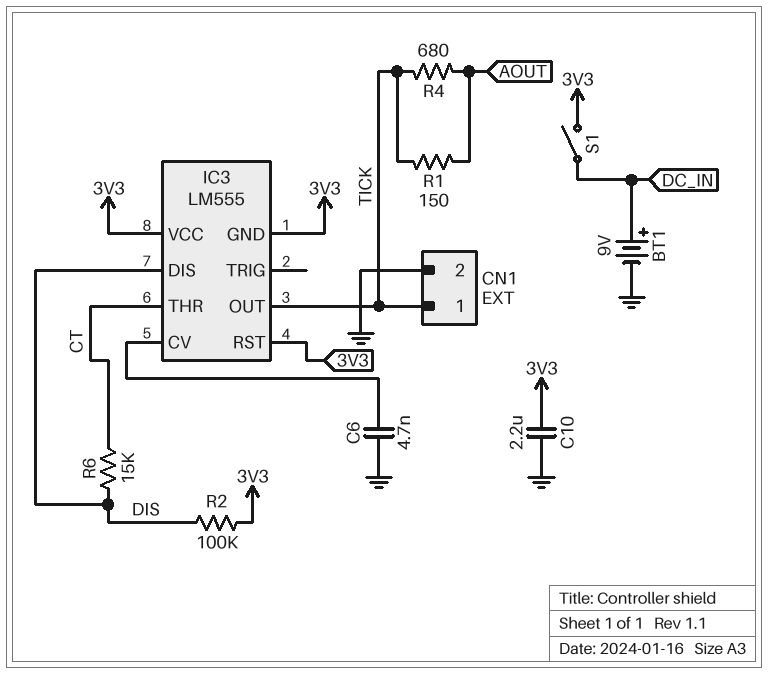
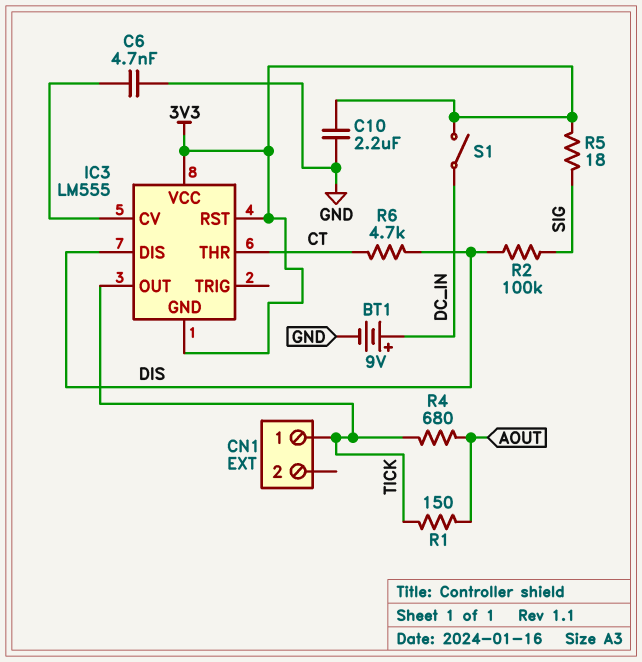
CN1 pin 2: GND -> none
R2: 100k (3V3, DIS) -> 100k (DIS, SIG)
R5: none -> 18 (3V3, SIG)
R6: 15k (CT, DIS) -> 4.7k (CT, DIS)

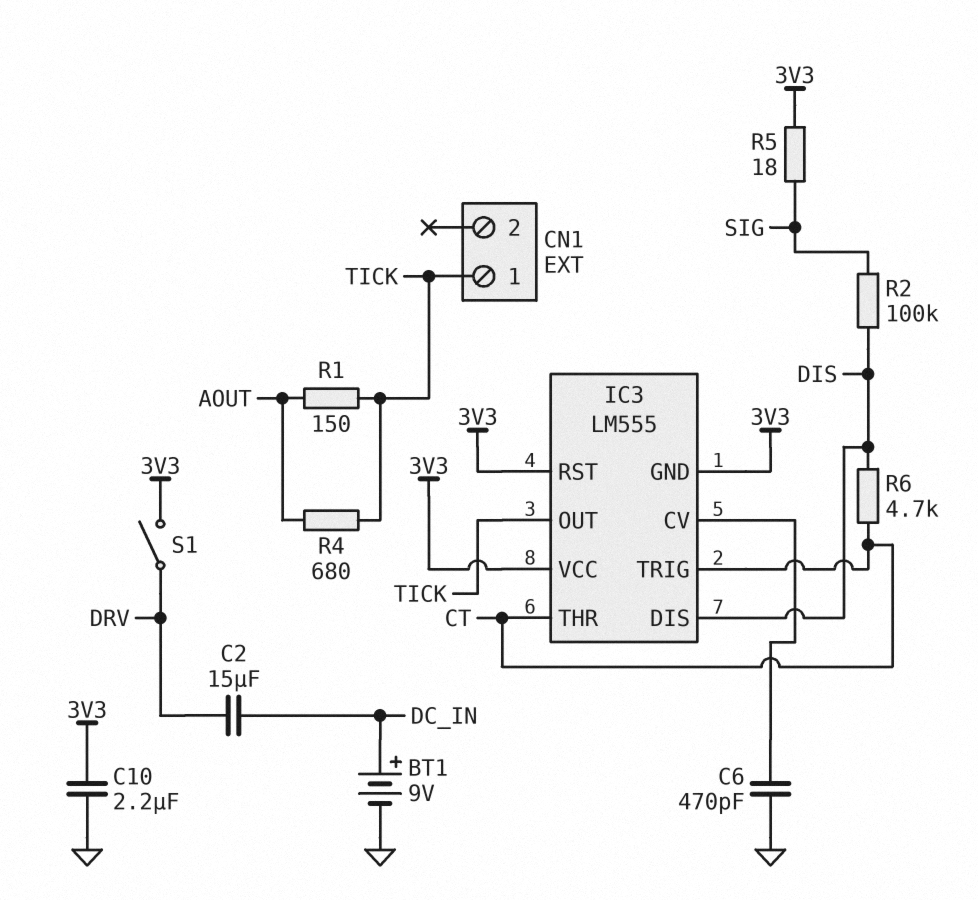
C2: none -> 15uF (DC_IN, DRV)
C6: 4.7nF (GND, IC3/CV) -> 470pF (GND, IC3/CV)
IC3 pin TRIG: none -> CT
S1: switch (3V3, DC_IN) -> switch (3V3, DRV)

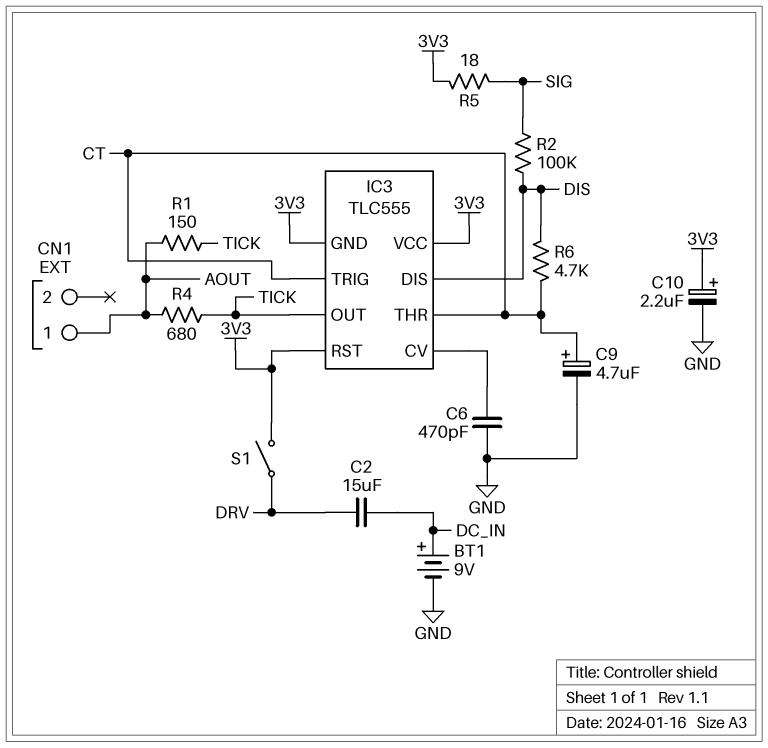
C9: none -> 4.7uF (plus CT, minus GND)
C10: 2.2uF (3V3, GND) -> 2.2uF (plus 3V3, minus GND)
CN1 pin 1: TICK -> AOUT
IC3: LM555 -> TLC555

